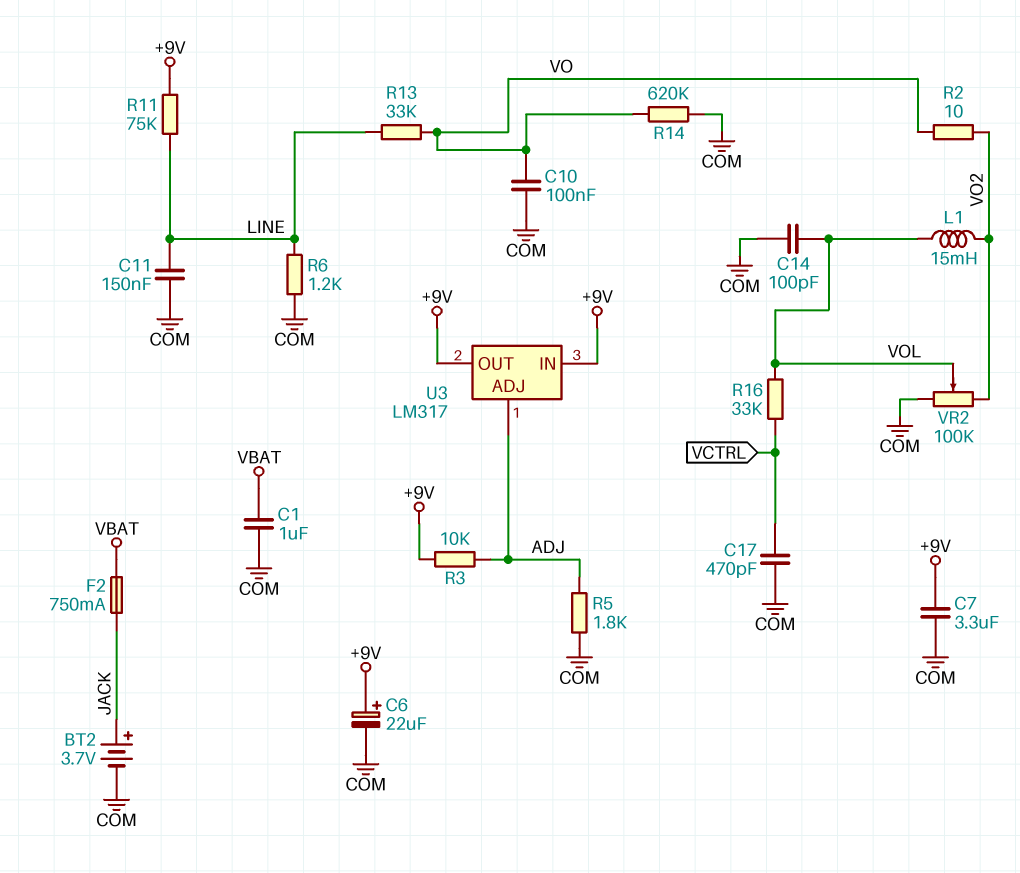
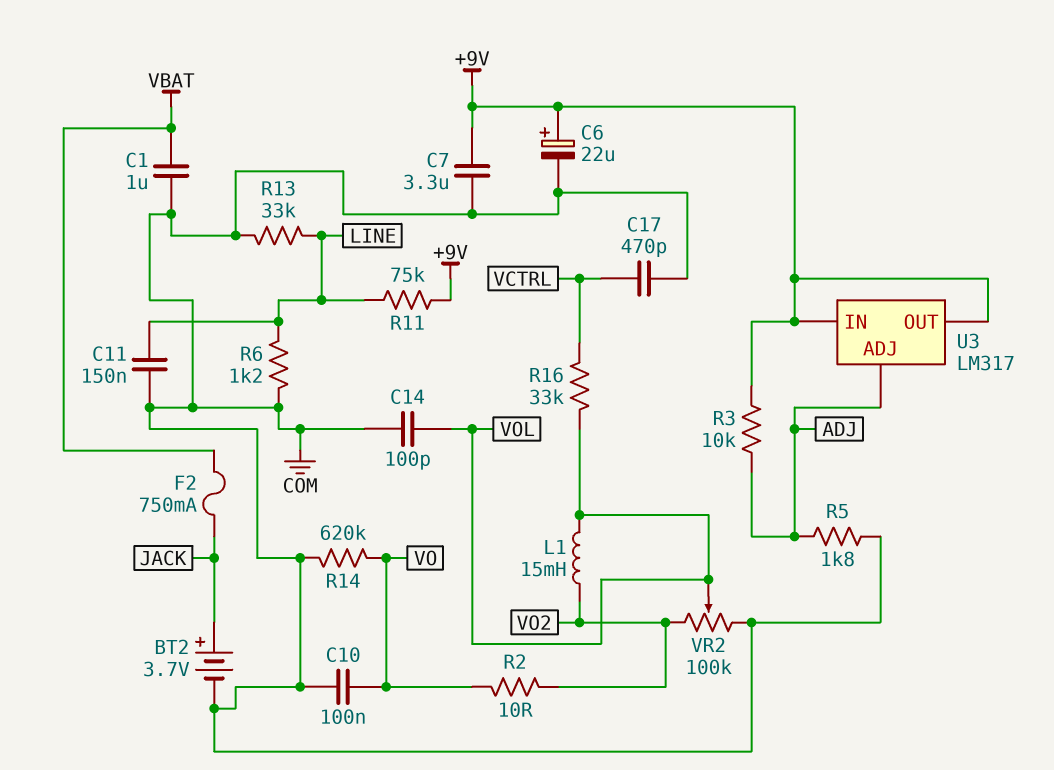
R13: 33k (LINE, VO) -> 33k (COM, LINE)

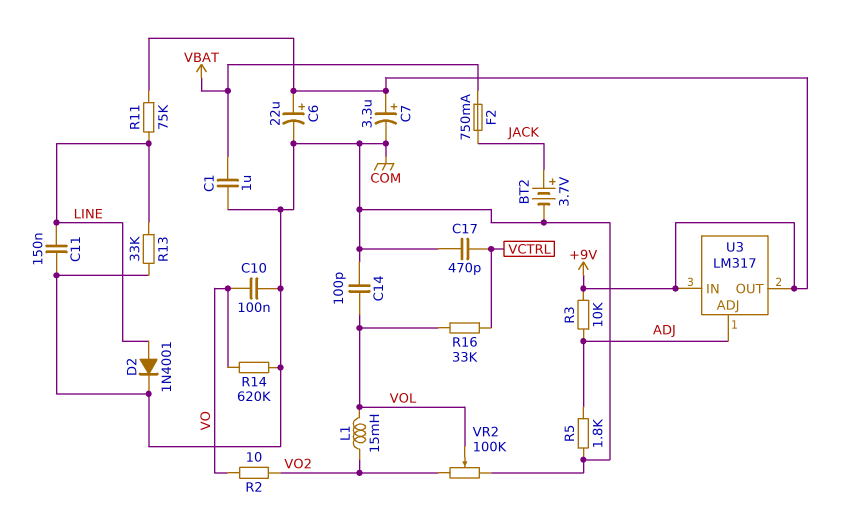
C7: 3.3uF (+9V, COM) -> 3.3uF (plus +9V, minus COM)
D2: none -> diode 1N4001 (A LINE, K COM)
R6: 1.2k (COM, LINE) -> none

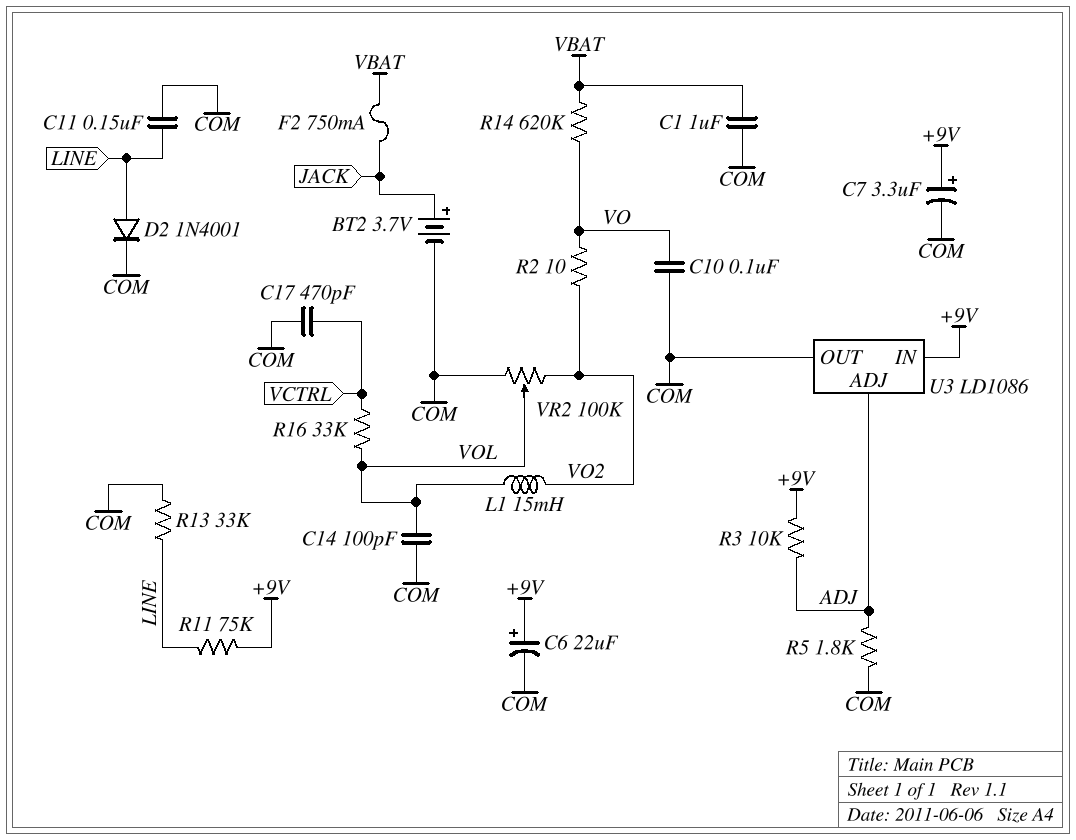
R14: 620k (COM, VO) -> 620k (VBAT, VO)
U3: LM317 -> LD1086
U3 pin OUT: +9V -> COM

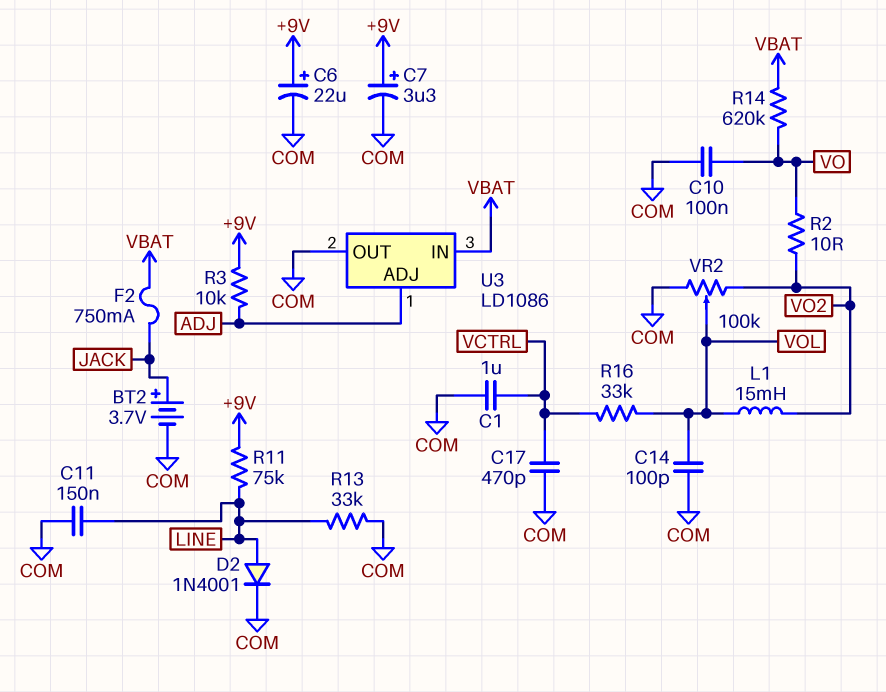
C1: 1uF (COM, VBAT) -> 1uF (COM, VCTRL)
R5: 1.8k (ADJ, COM) -> none
U3 pin IN: +9V -> VBAT

